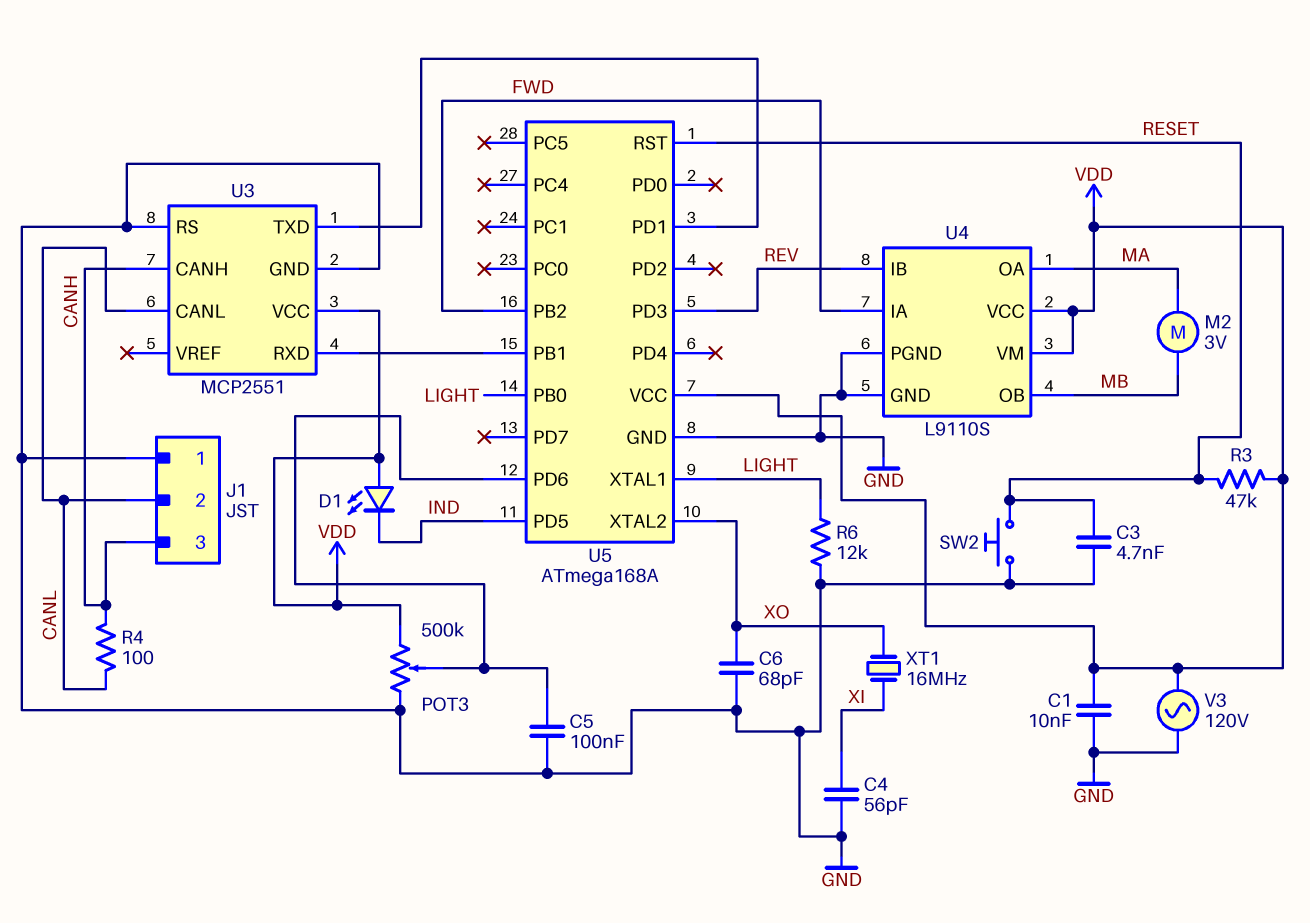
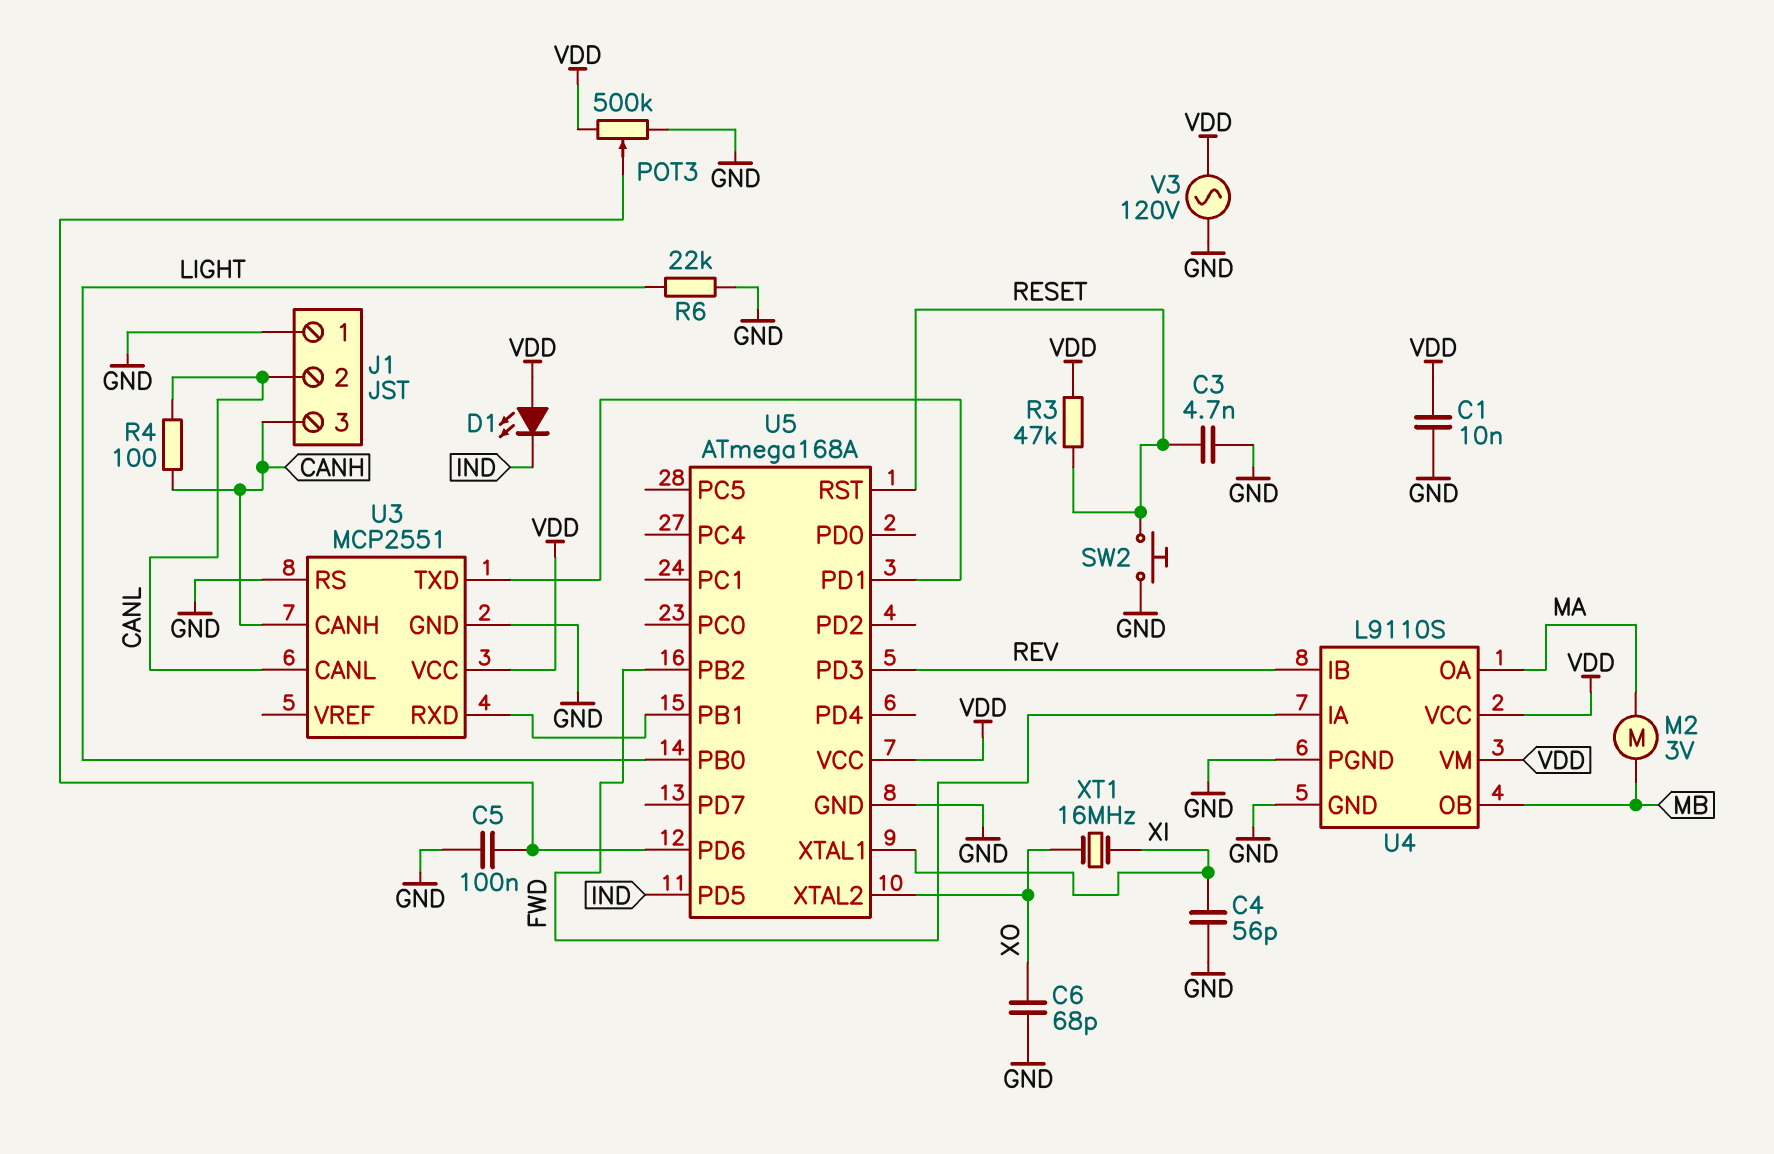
R6: 12k (GND, LIGHT) -> 22k (GND, LIGHT)
U5 pin XTAL1: LIGHT -> XI

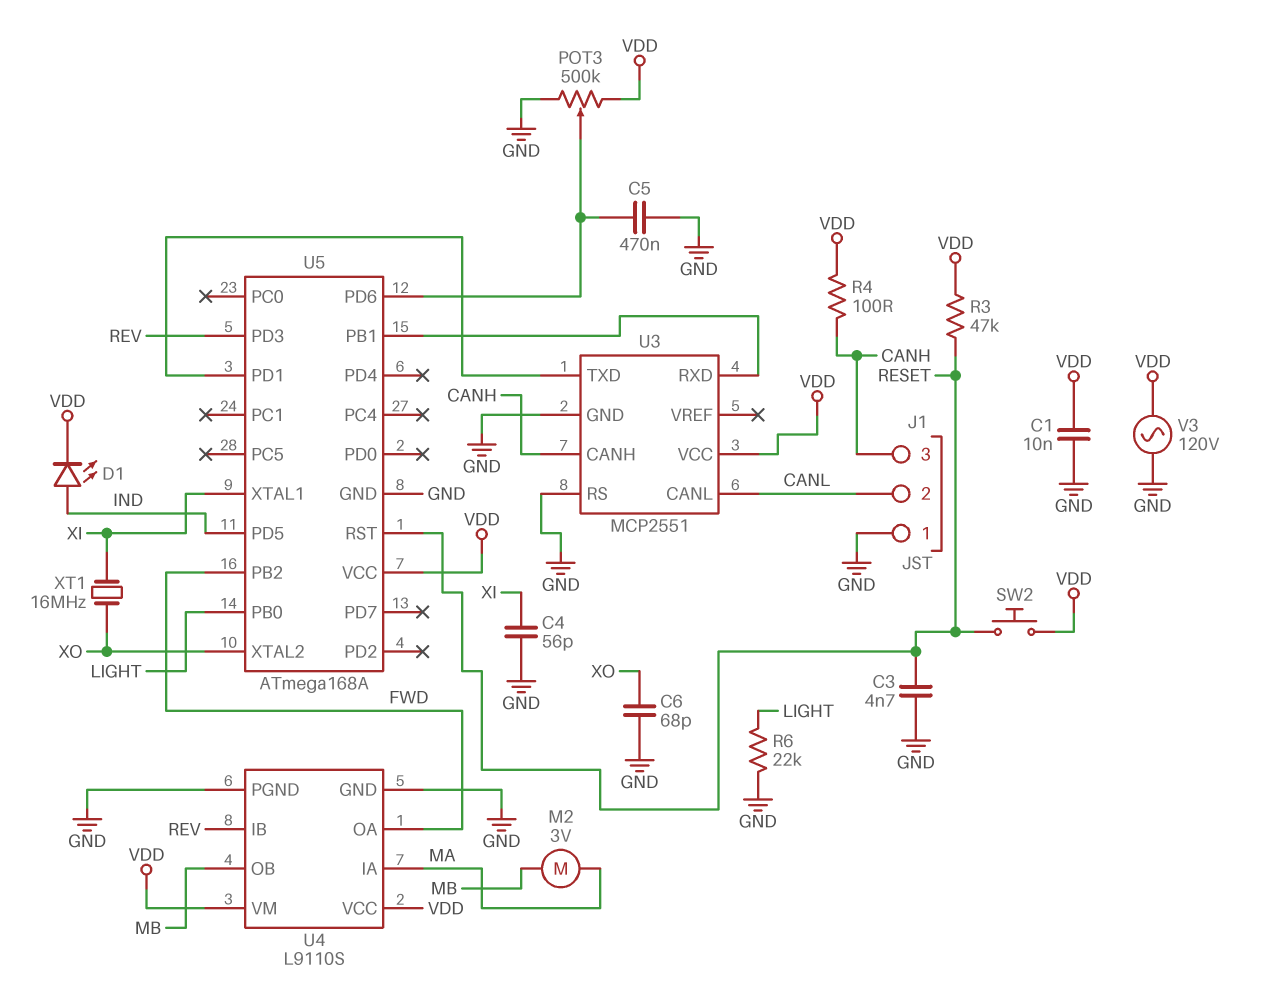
C5: 100nF (GND, U5/PD6) -> 470nF (GND, U5/PD6)
D1: LED (A VDD, K IND) -> LED (A IND, K VDD)
R4: 100 (CANH, CANL) -> 100 (CANH, VDD)
SW2: button (GND, RESET) -> button (RESET, VDD)
U4 pin IA: FWD -> MA
U4 pin OA: MA -> FWD

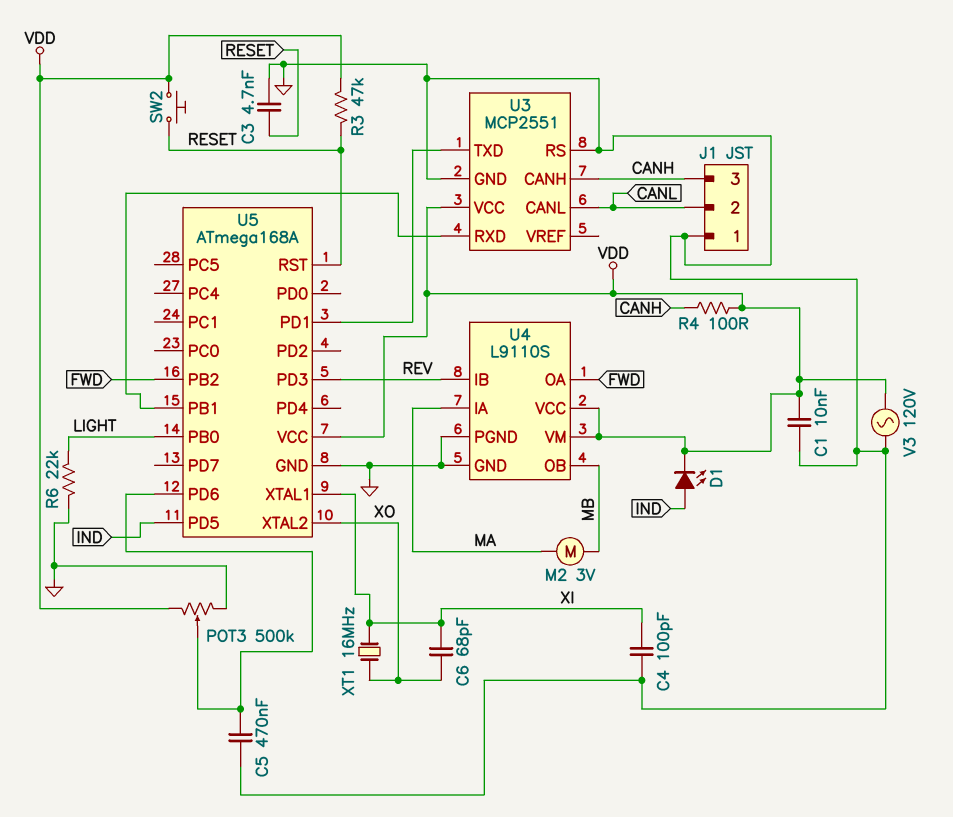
C4: 56pF (GND, XI) -> 100pF (GND, XI)
C6: 68pF (GND, XO) -> 68pF (XI, XO)

